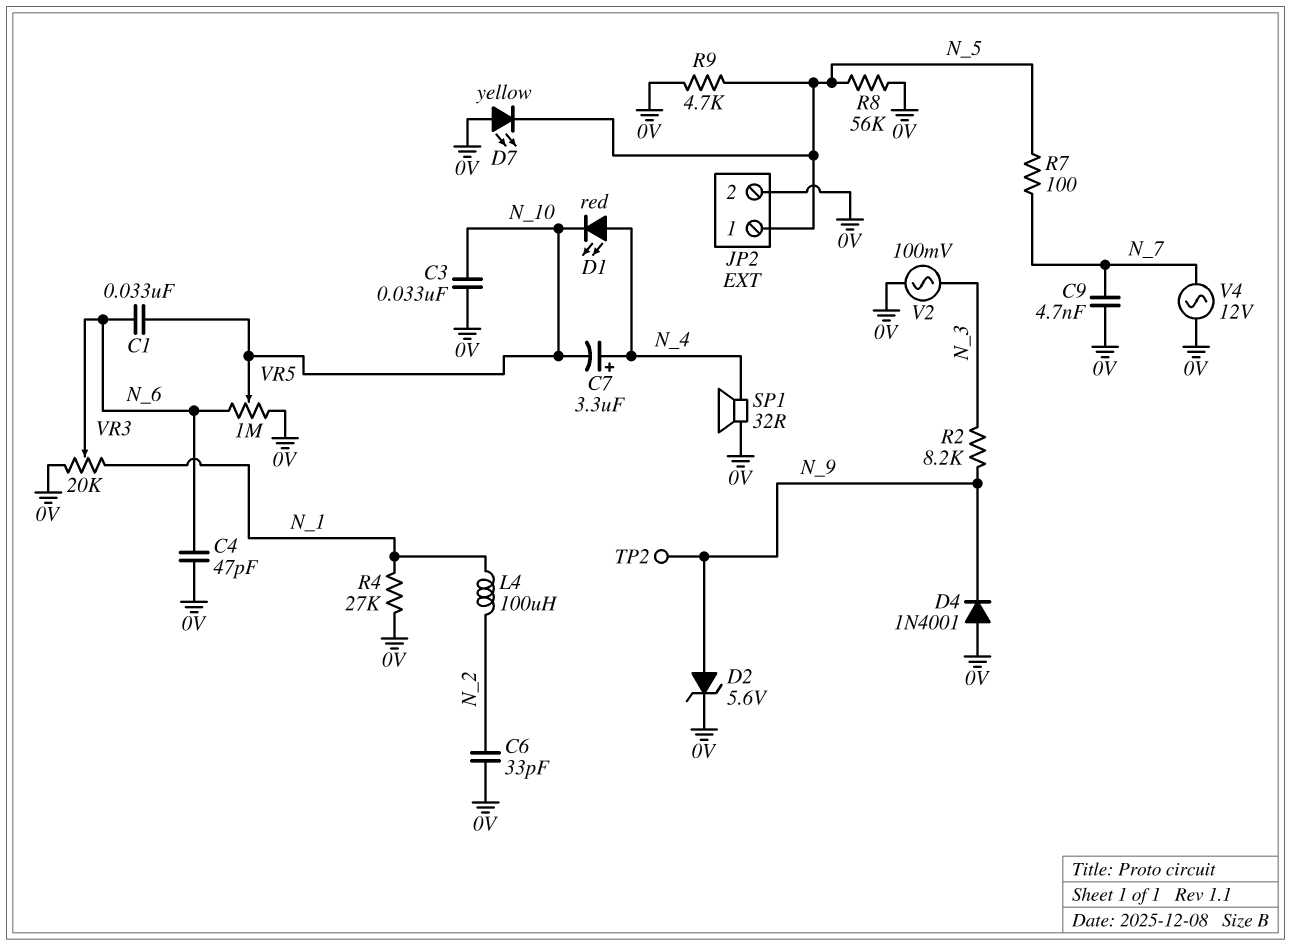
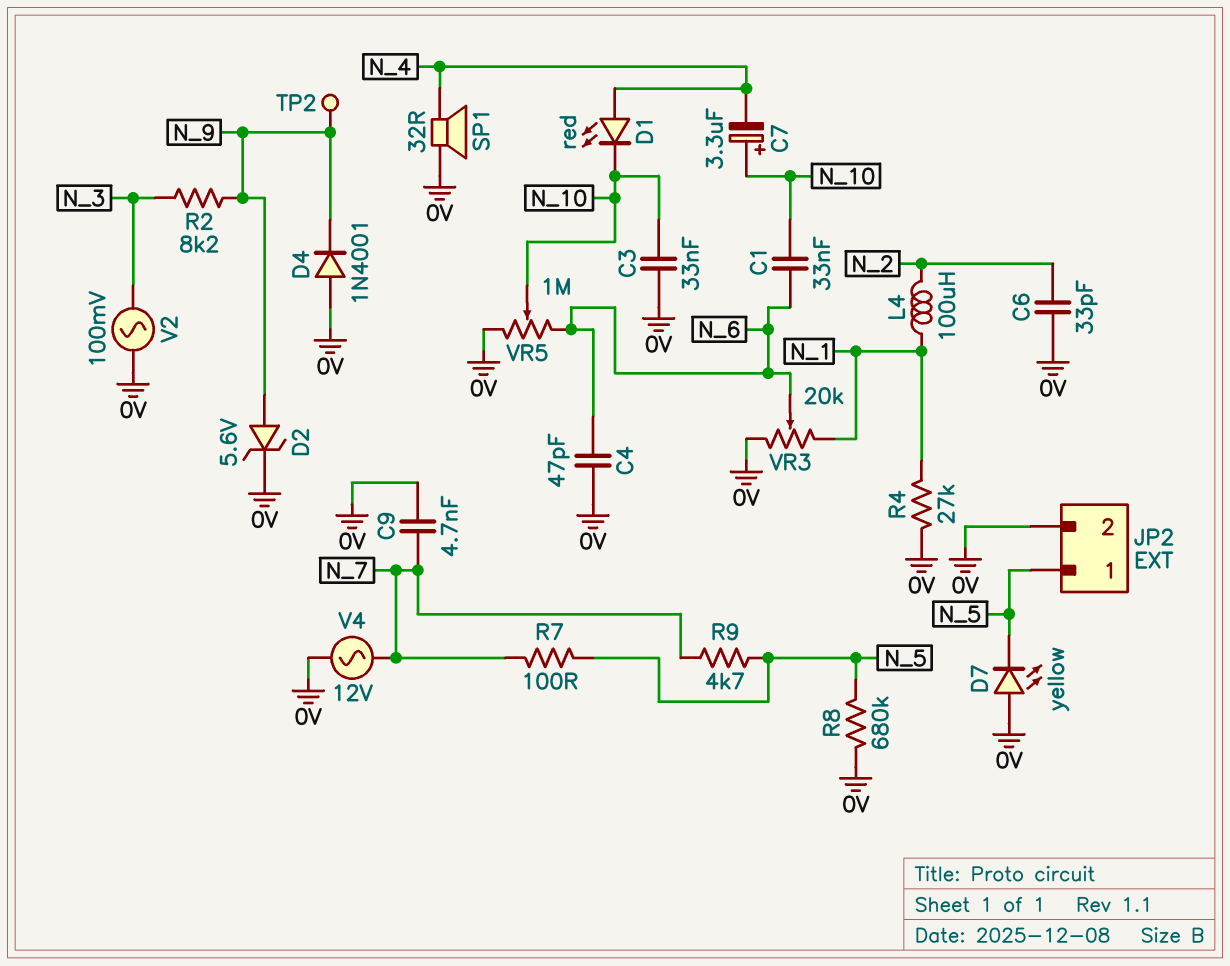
C7: 3.3uF (plus N_4, minus N_10) -> 3.3uF (plus N_10, minus N_4)
R8: 56k (0V, N_5) -> 680k (0V, N_5)
R9: 4.7k (0V, N_5) -> 4.7k (N_5, N_7)

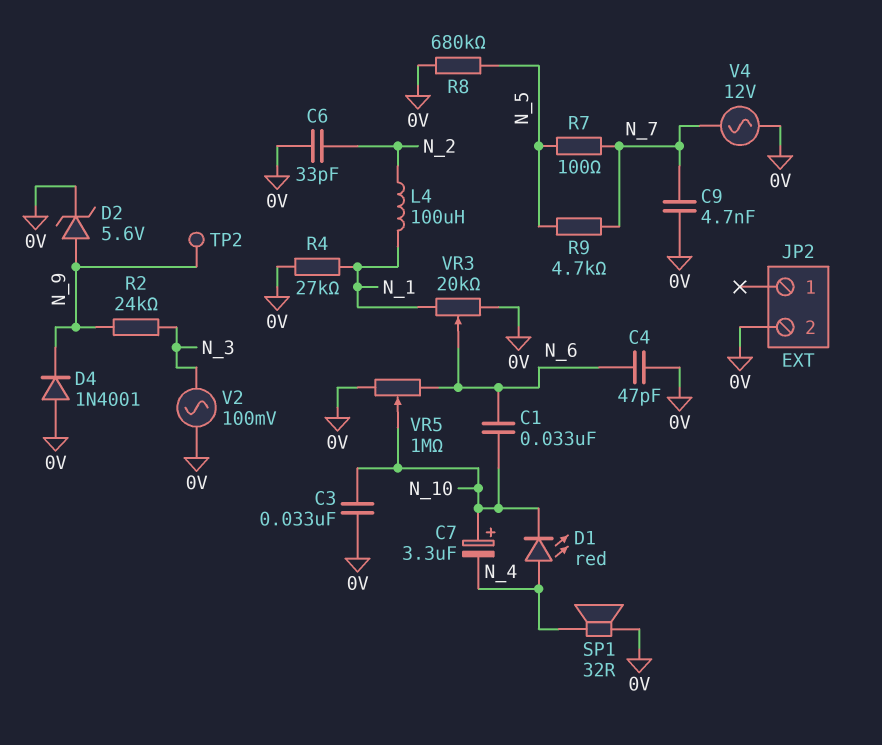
D7: LED yellow (A 0V, K N_5) -> none
JP2 pin 1: N_5 -> none
R2: 8.2k (N_3, N_9) -> 24k (N_3, N_9)

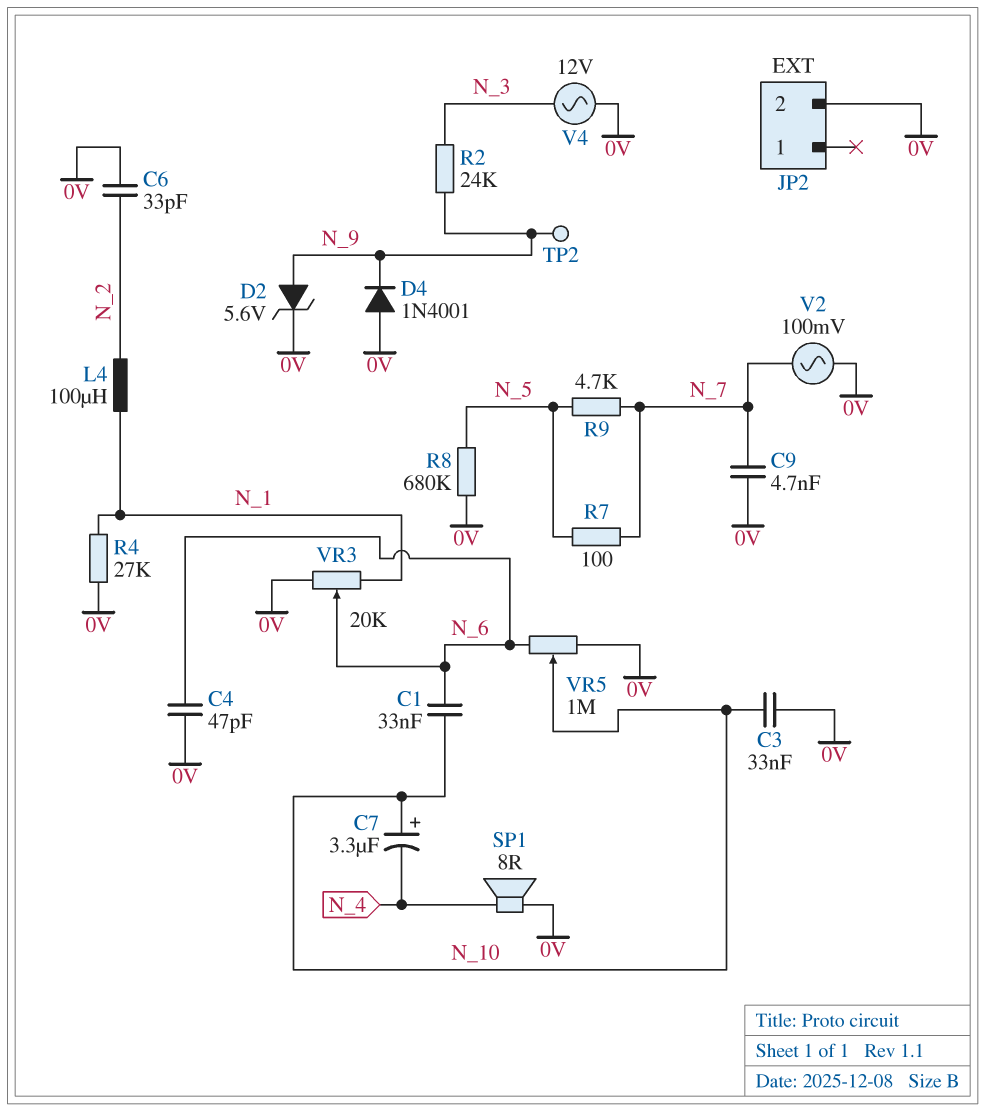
D1: LED red (A N_4, K N_10) -> none
SP1: speaker 32R (0V, N_4) -> speaker 8R (0V, N_4)
V2: AC 100mV (0V, N_3) -> AC 100mV (0V, N_7)
V4: AC 12V (0V, N_7) -> AC 12V (0V, N_3)

